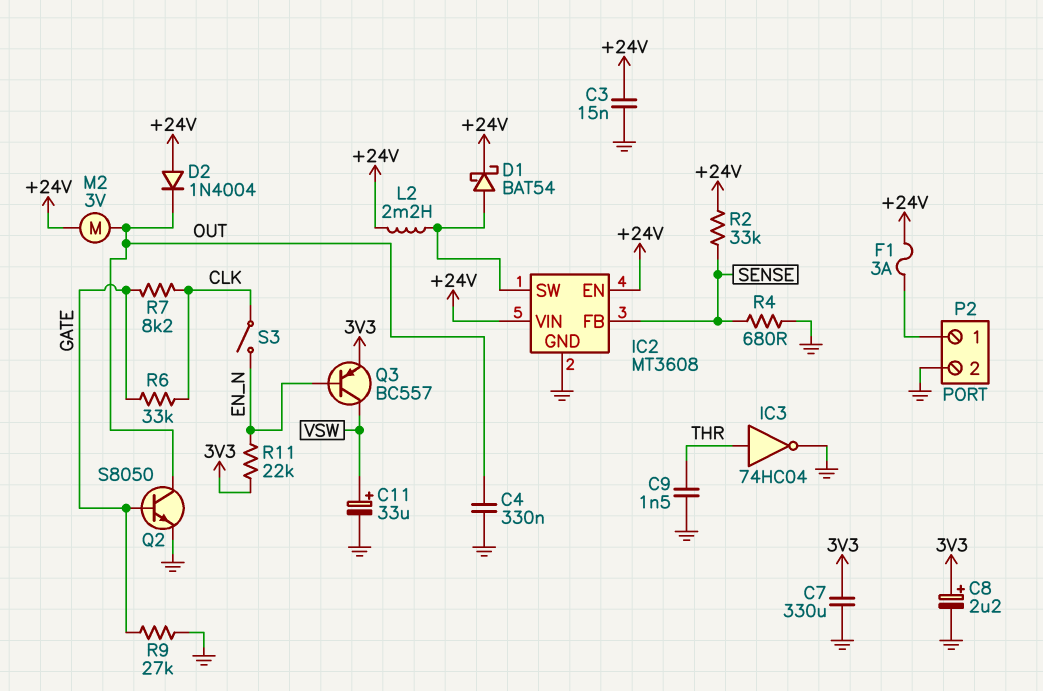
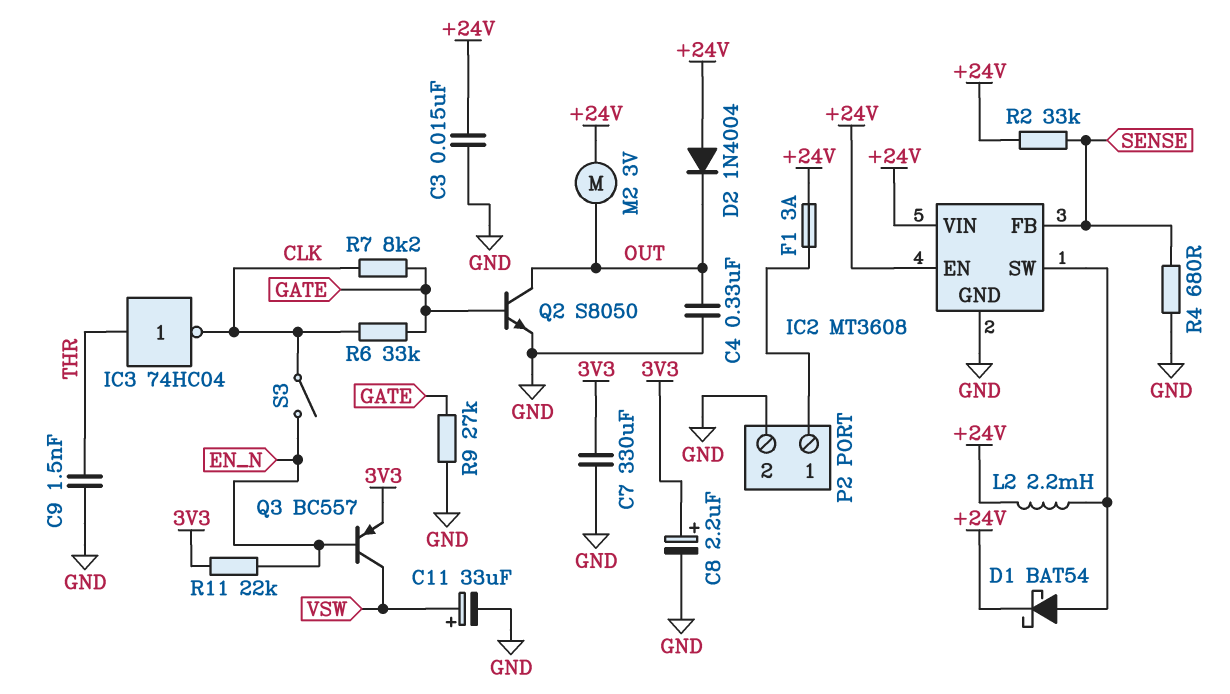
IC3: NOT 74HC04 (in THR, out GND) -> NOT 74HC04 (in THR, out CLK)

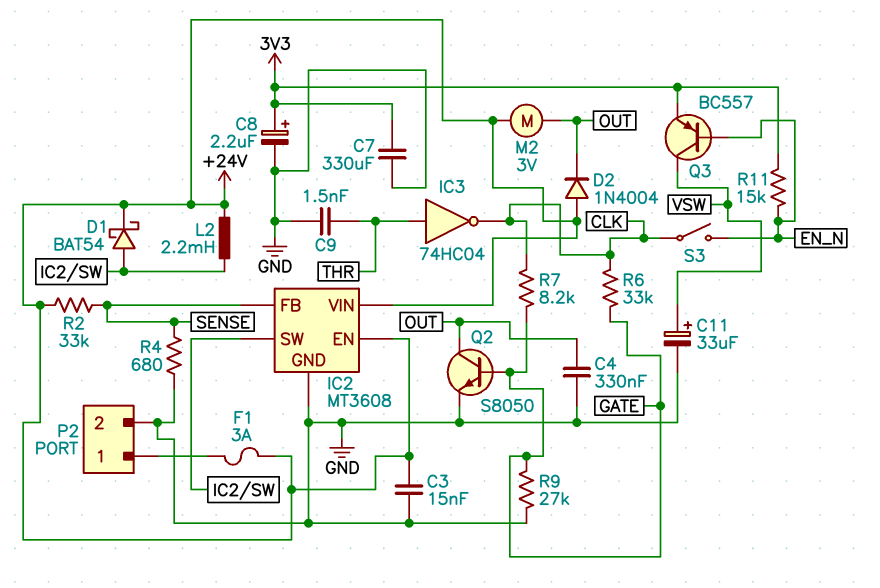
R11: 22k (3V3, EN_N) -> 15k (3V3, EN_N)

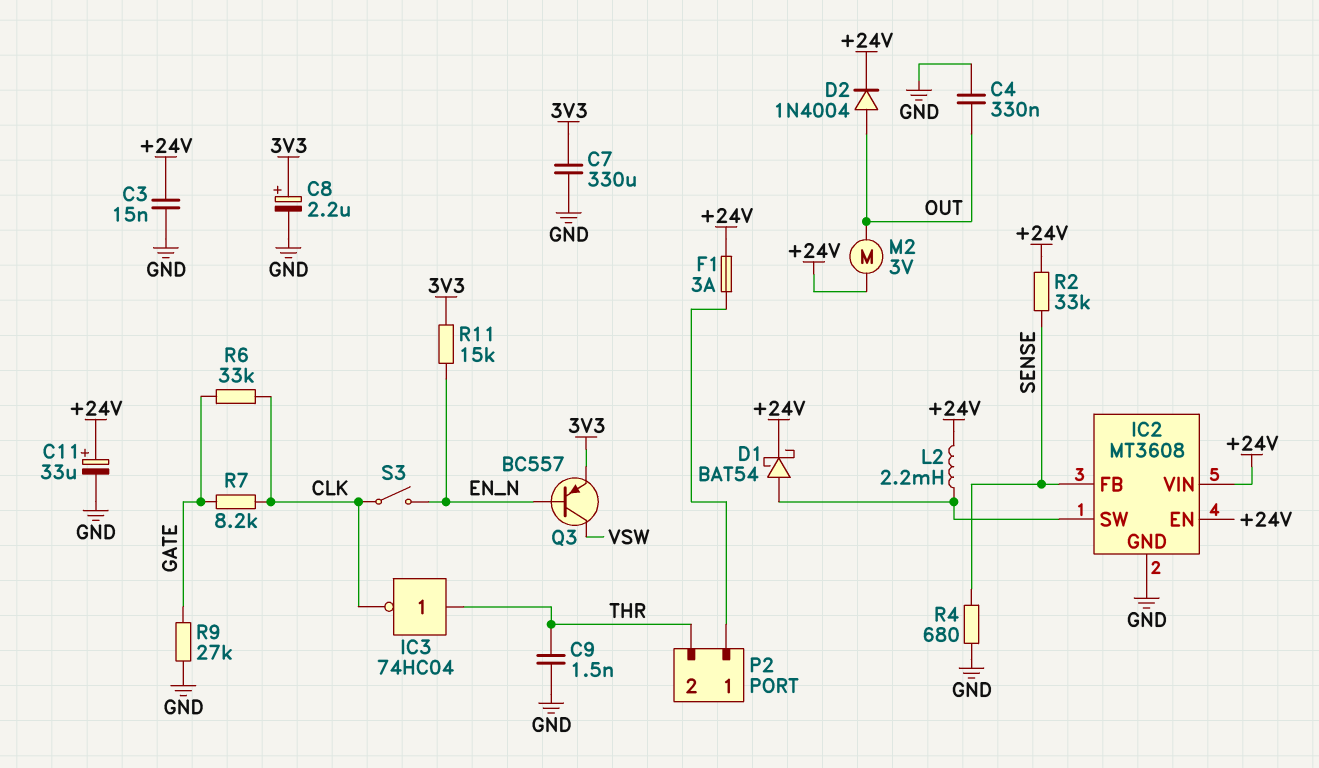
C11: 33uF (plus VSW, minus GND) -> 33uF (plus +24V, minus GND)
D2: diode 1N4004 (A +24V, K OUT) -> diode 1N4004 (A OUT, K +24V)
P2 pin 2: GND -> THR
Q2: NPN S8050 (B GATE, C OUT, E GND) -> none

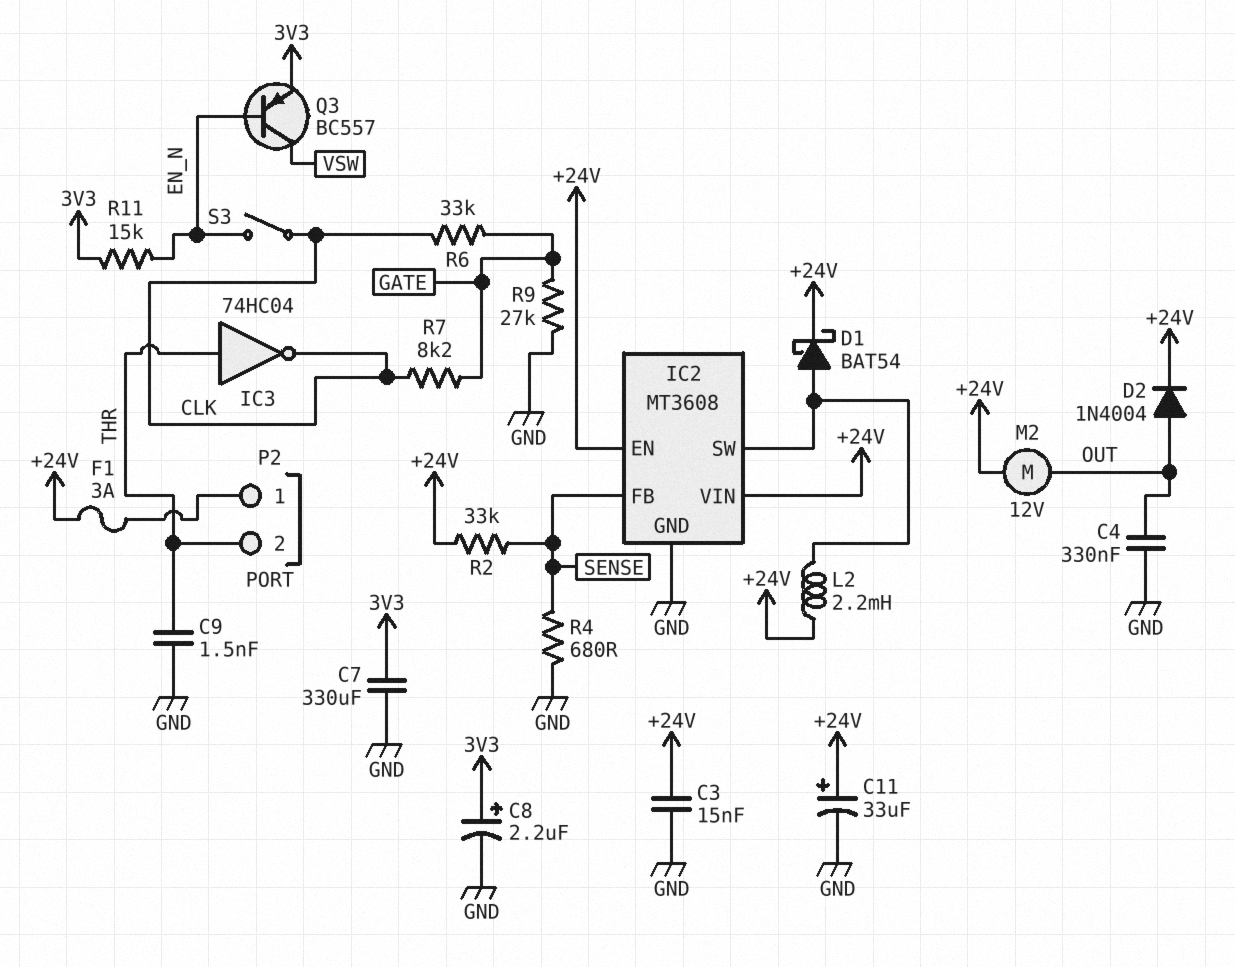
M2: motor 3V (+24V, OUT) -> motor 12V (+24V, OUT)

